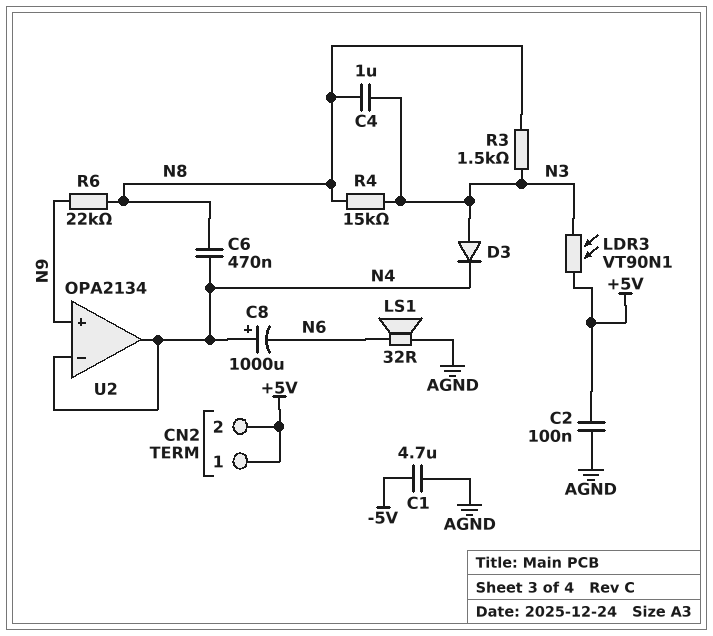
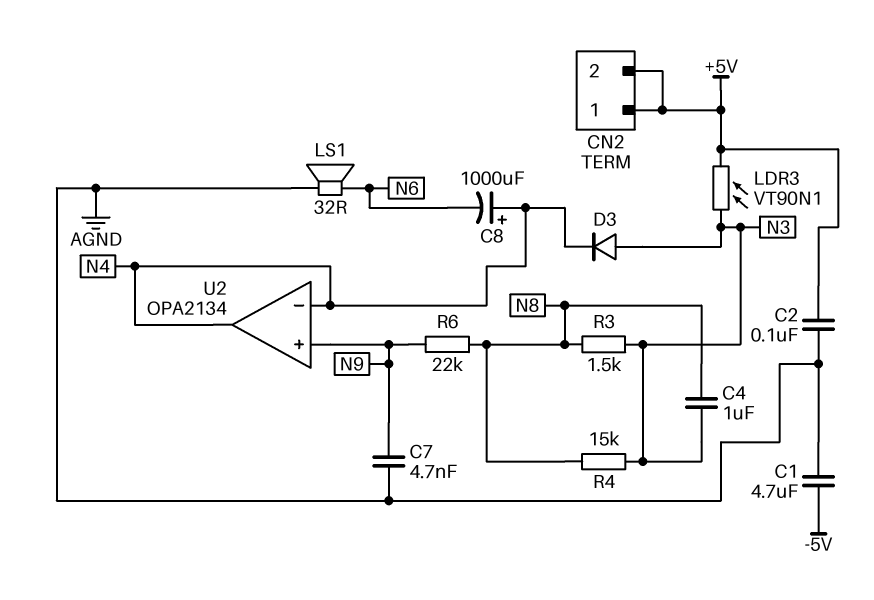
C6: 470nF (N4, N8) -> none
C7: none -> 4.7nF (AGND, N9)

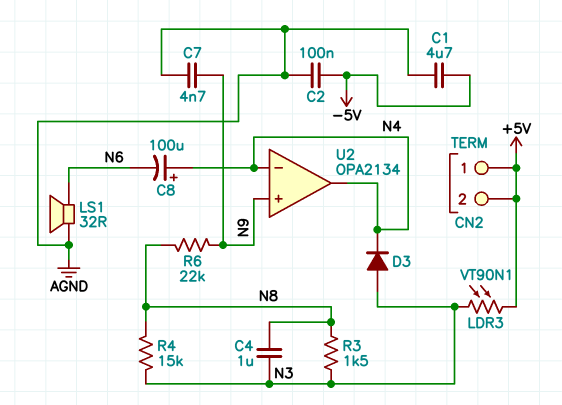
C2: 100nF (+5V, AGND) -> 100nF (-5V, AGND)
C8: 1000uF (plus N4, minus N6) -> 100uF (plus N4, minus N6)

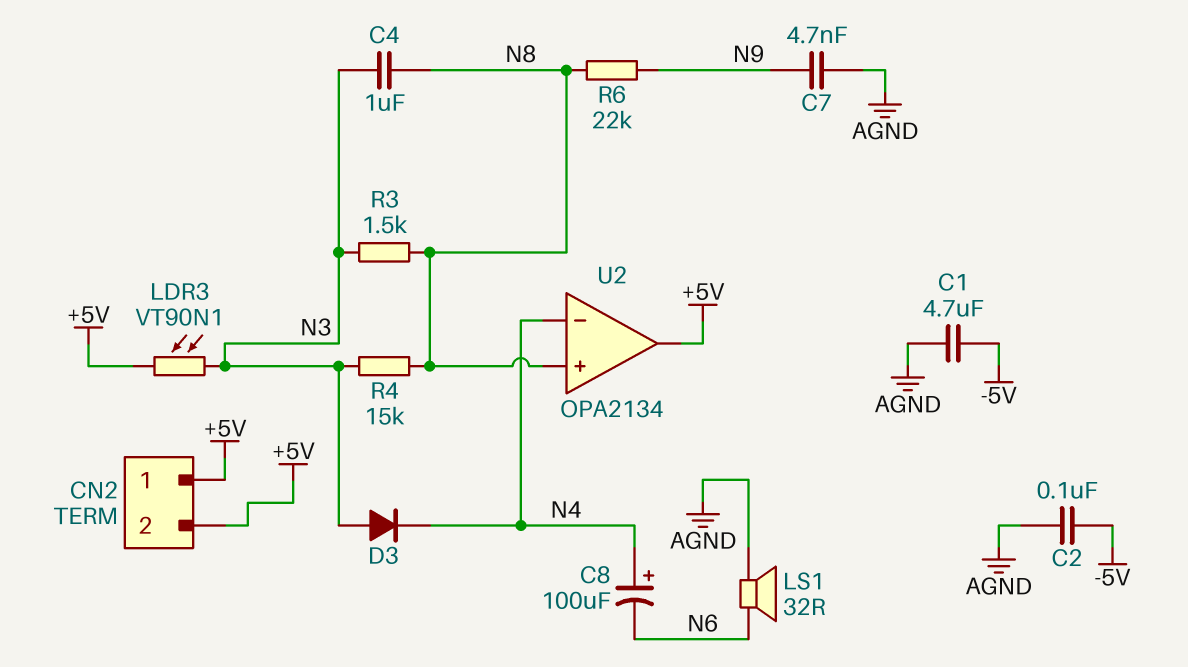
U2 pin in+: N9 -> N8
U2 pin out: N4 -> +5V

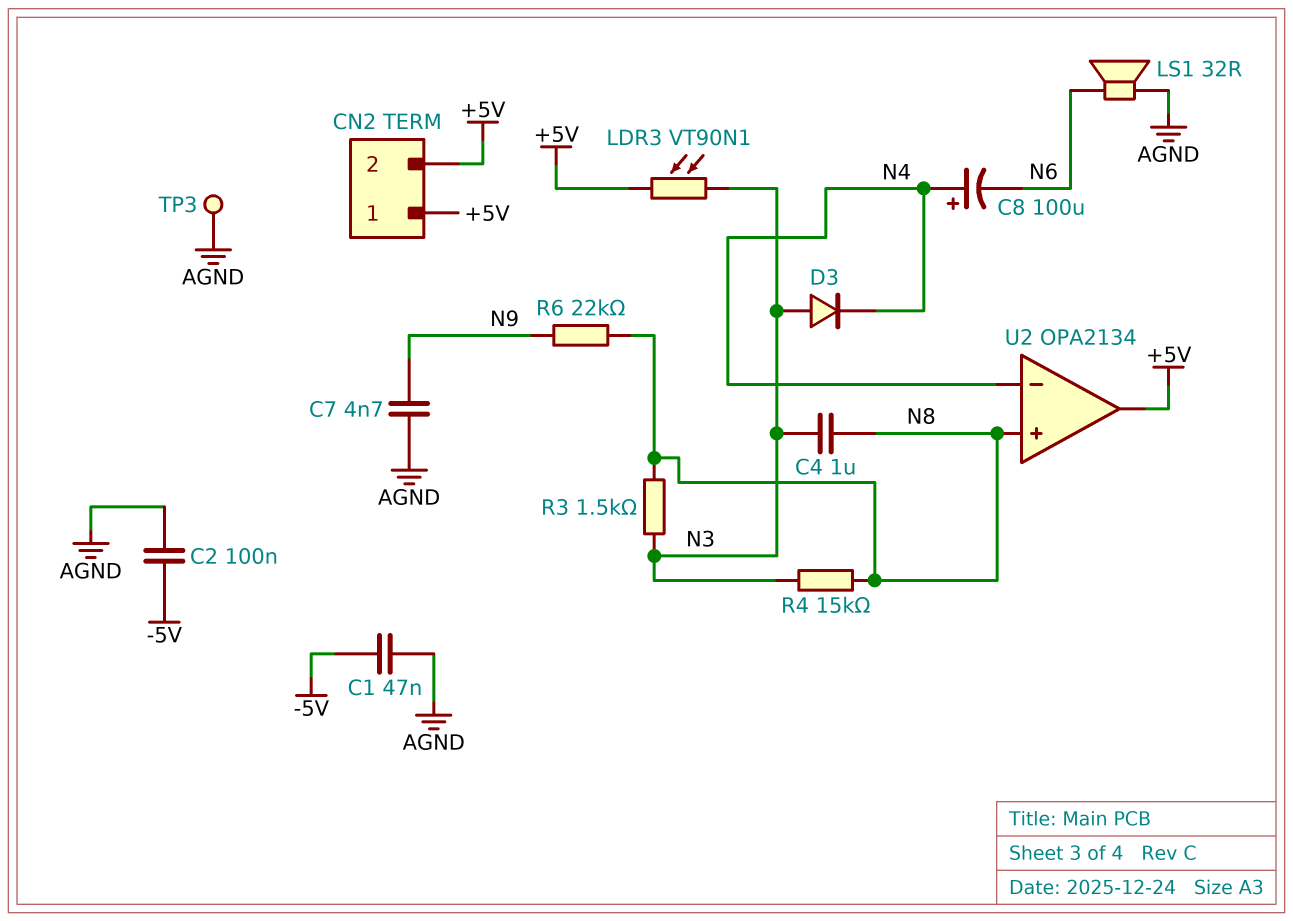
C1: 4.7uF (-5V, AGND) -> 47nF (-5V, AGND)
TP3: none -> test point (AGND)

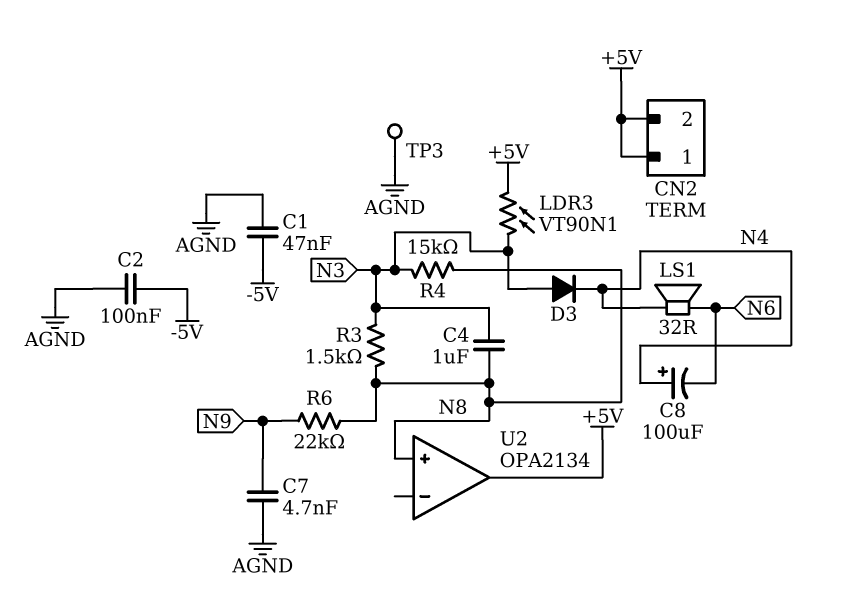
LS1: speaker 32R (AGND, N6) -> speaker 32R (N4, N6)
U2 pin in-: N4 -> none

